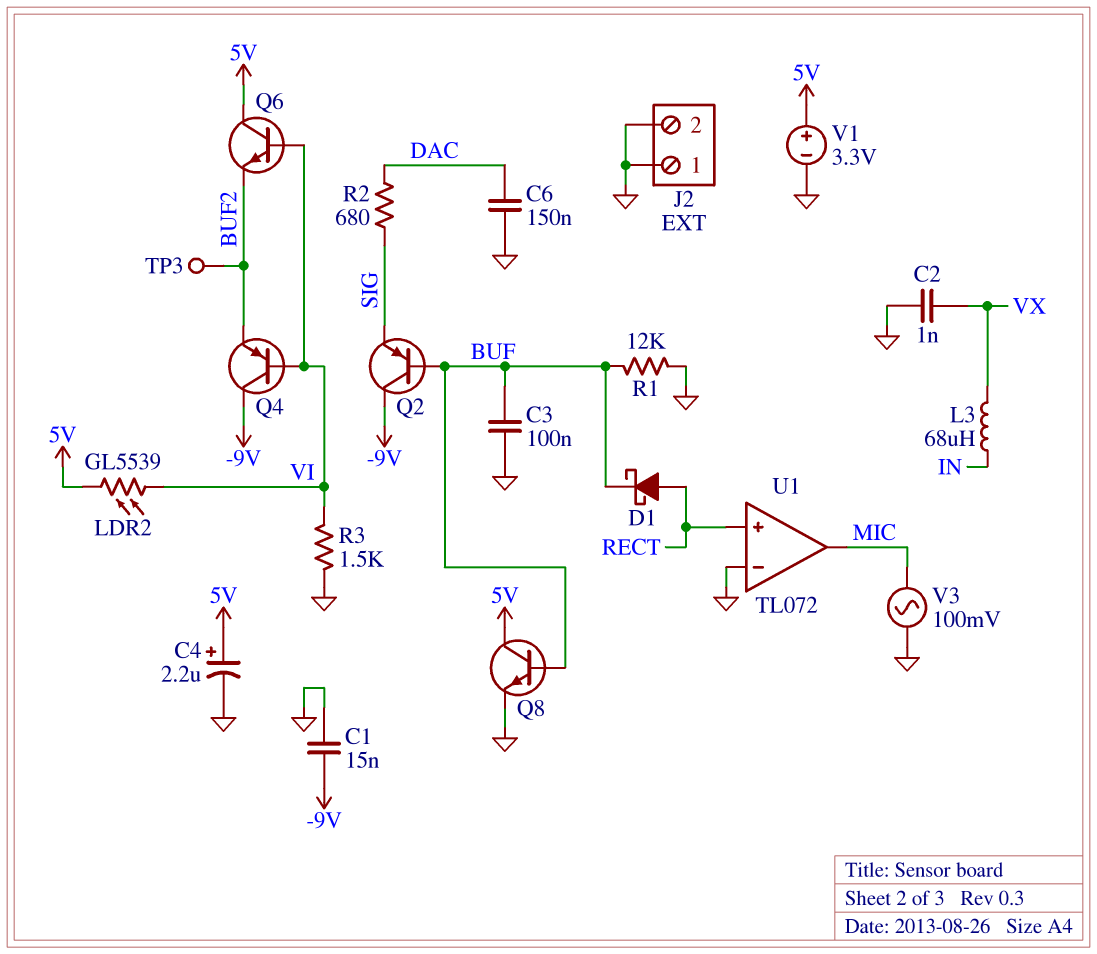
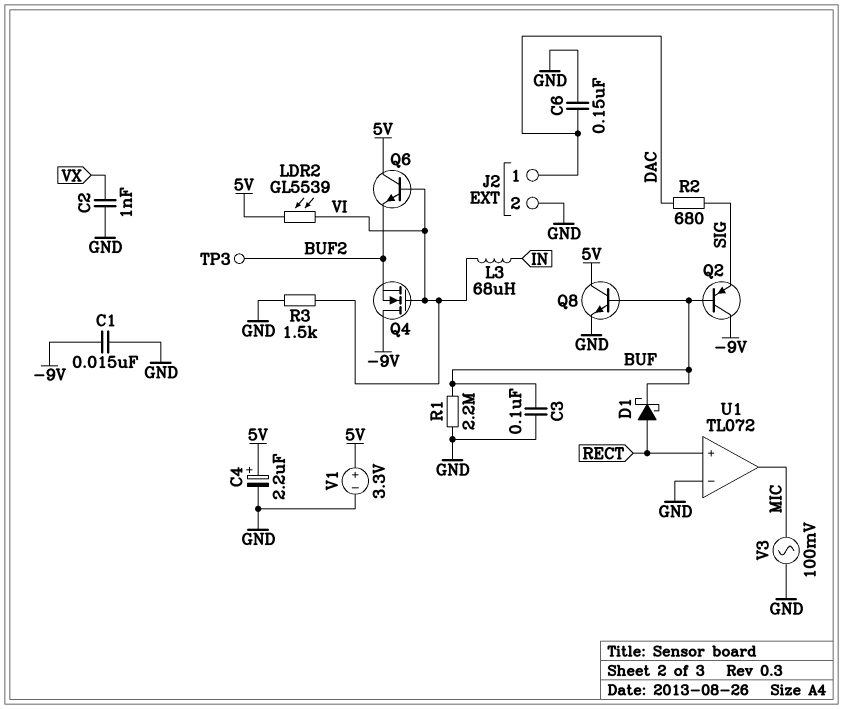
J2 pin 1: GND -> DAC
L3: 68uH (IN, VX) -> 68uH (IN, VI)
Q4: PNP (B VI, C -9V, E BUF2) -> NMOS (G VI, D -9V, S BUF2)
R1: 12k (BUF, GND) -> 2.2M (BUF, GND)

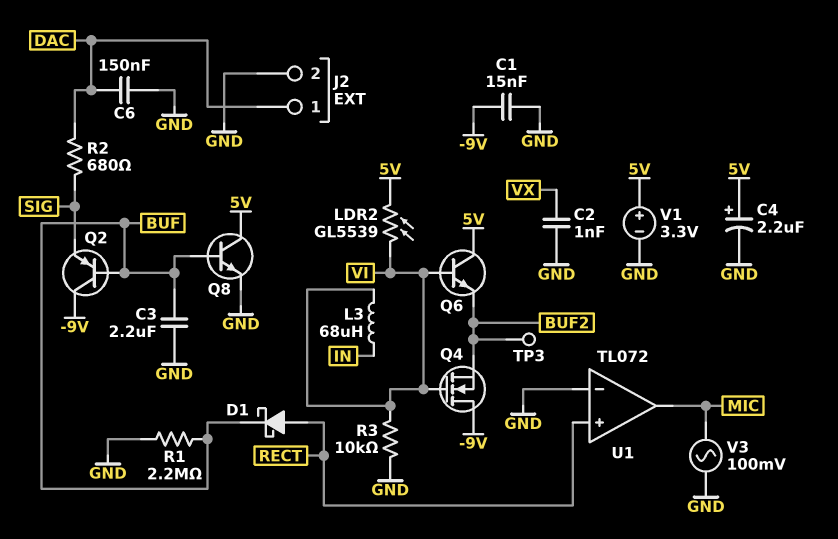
C3: 100nF (BUF, GND) -> 2.2uF (BUF, GND)
R3: 1.5k (GND, VI) -> 10k (GND, VI)

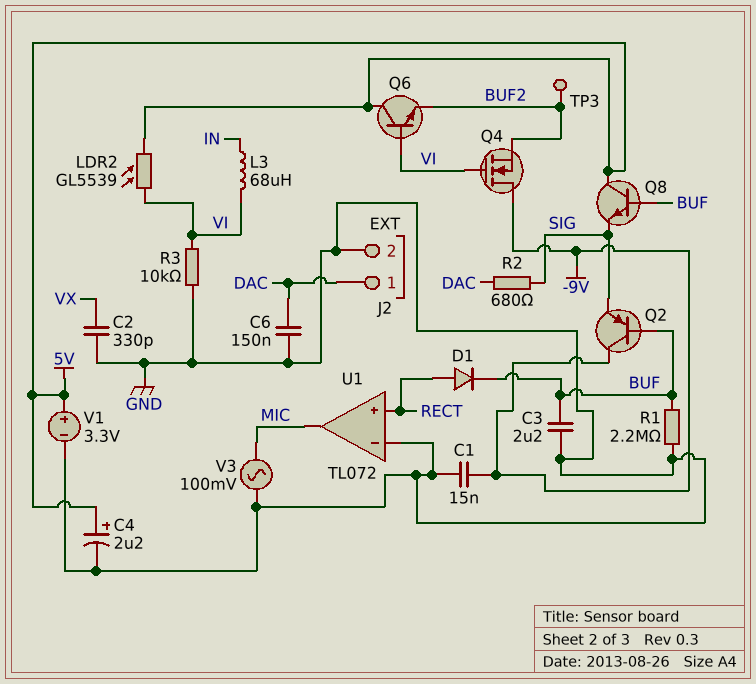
C2: 1nF (GND, VX) -> 330pF (GND, VX)
D1: schottky (A RECT, K BUF) -> diode (A RECT, K BUF)
Q8: NPN (B BUF, C 5V, E GND) -> NPN (B BUF, C 5V, E SIG)

